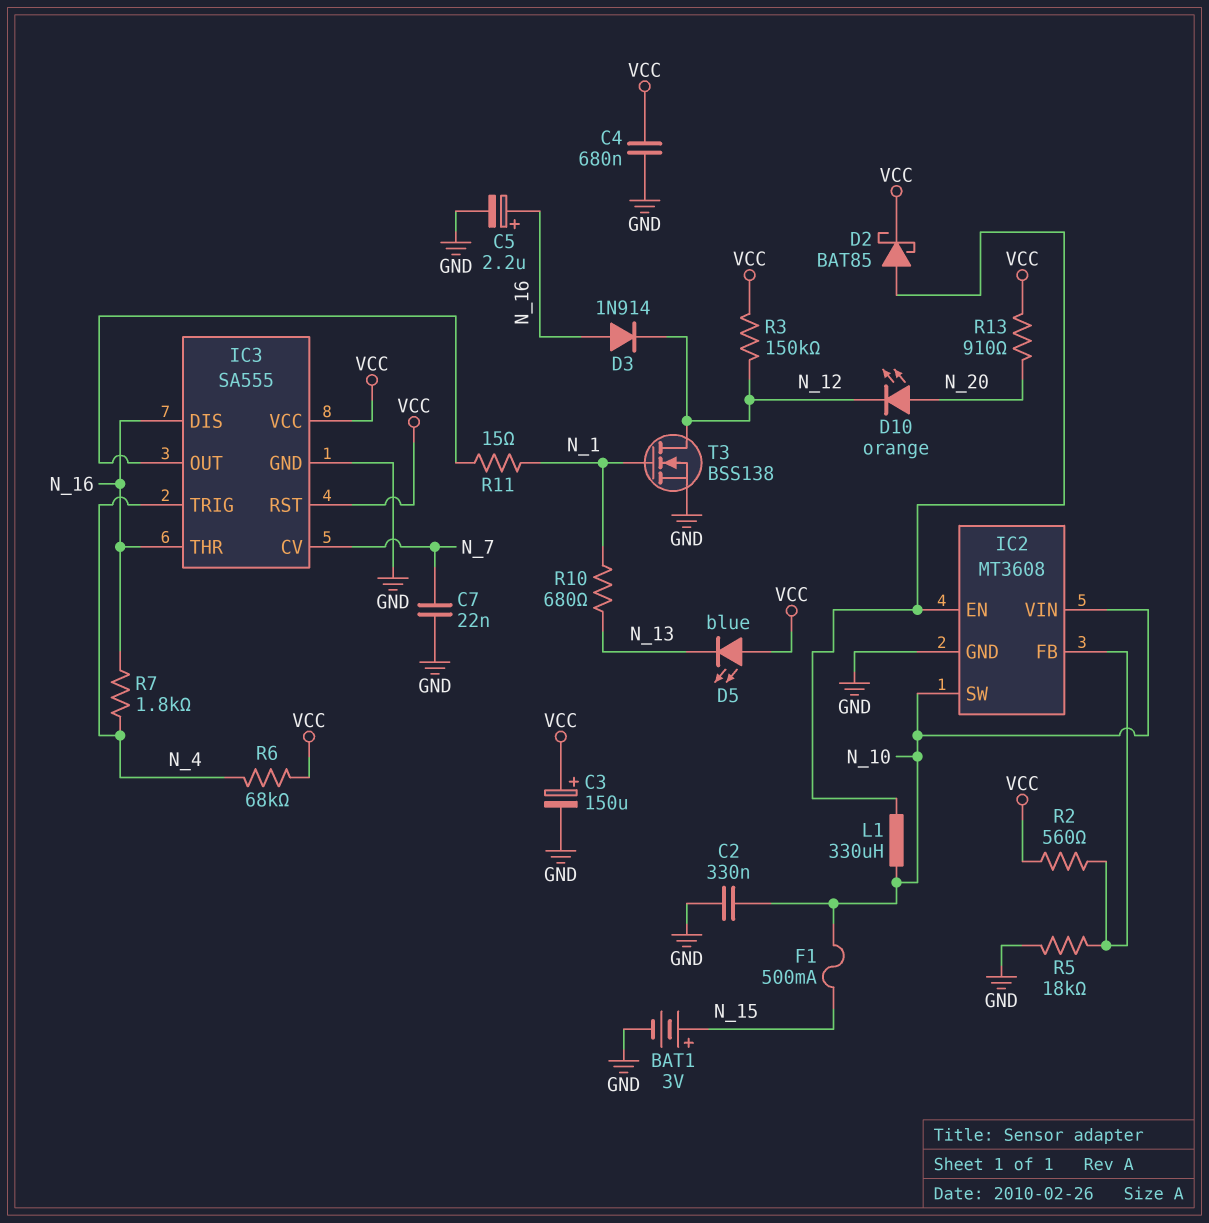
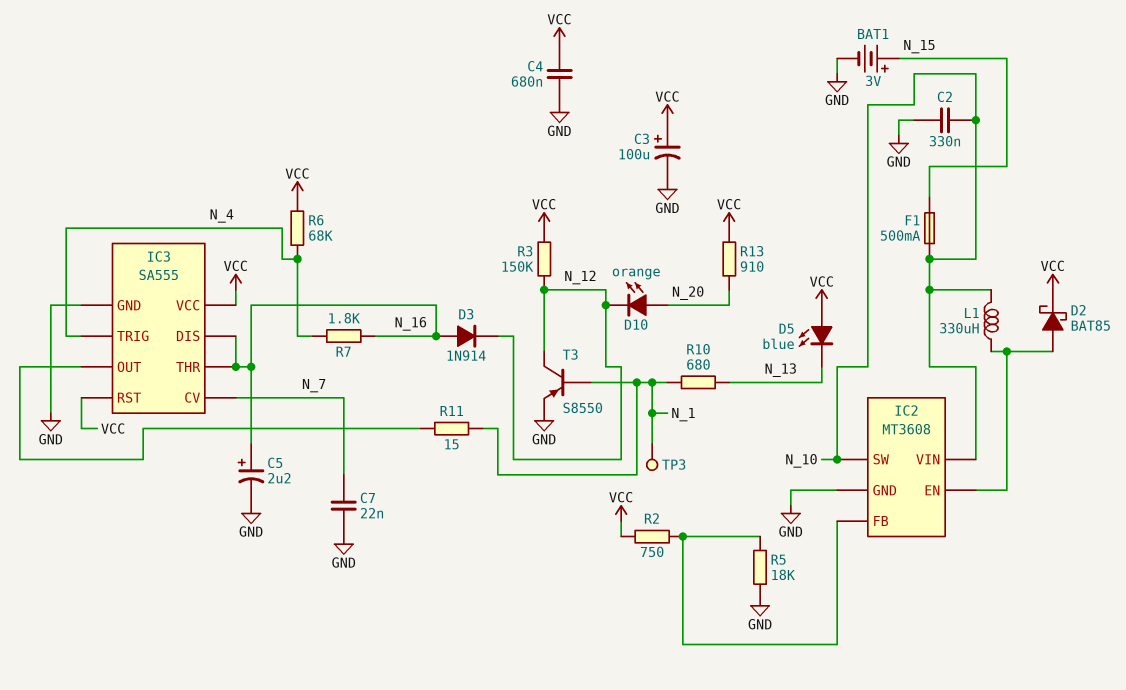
C3: 150uF (plus VCC, minus GND) -> 100uF (plus VCC, minus GND)
R2: 560 (IC2/FB, VCC) -> 750 (IC2/FB, VCC)
T3: NMOS BSS138 (G N_1, D N_12, S GND) -> PNP S8550 (B N_1, C N_12, E GND)
TP3: none -> test point (N_1)

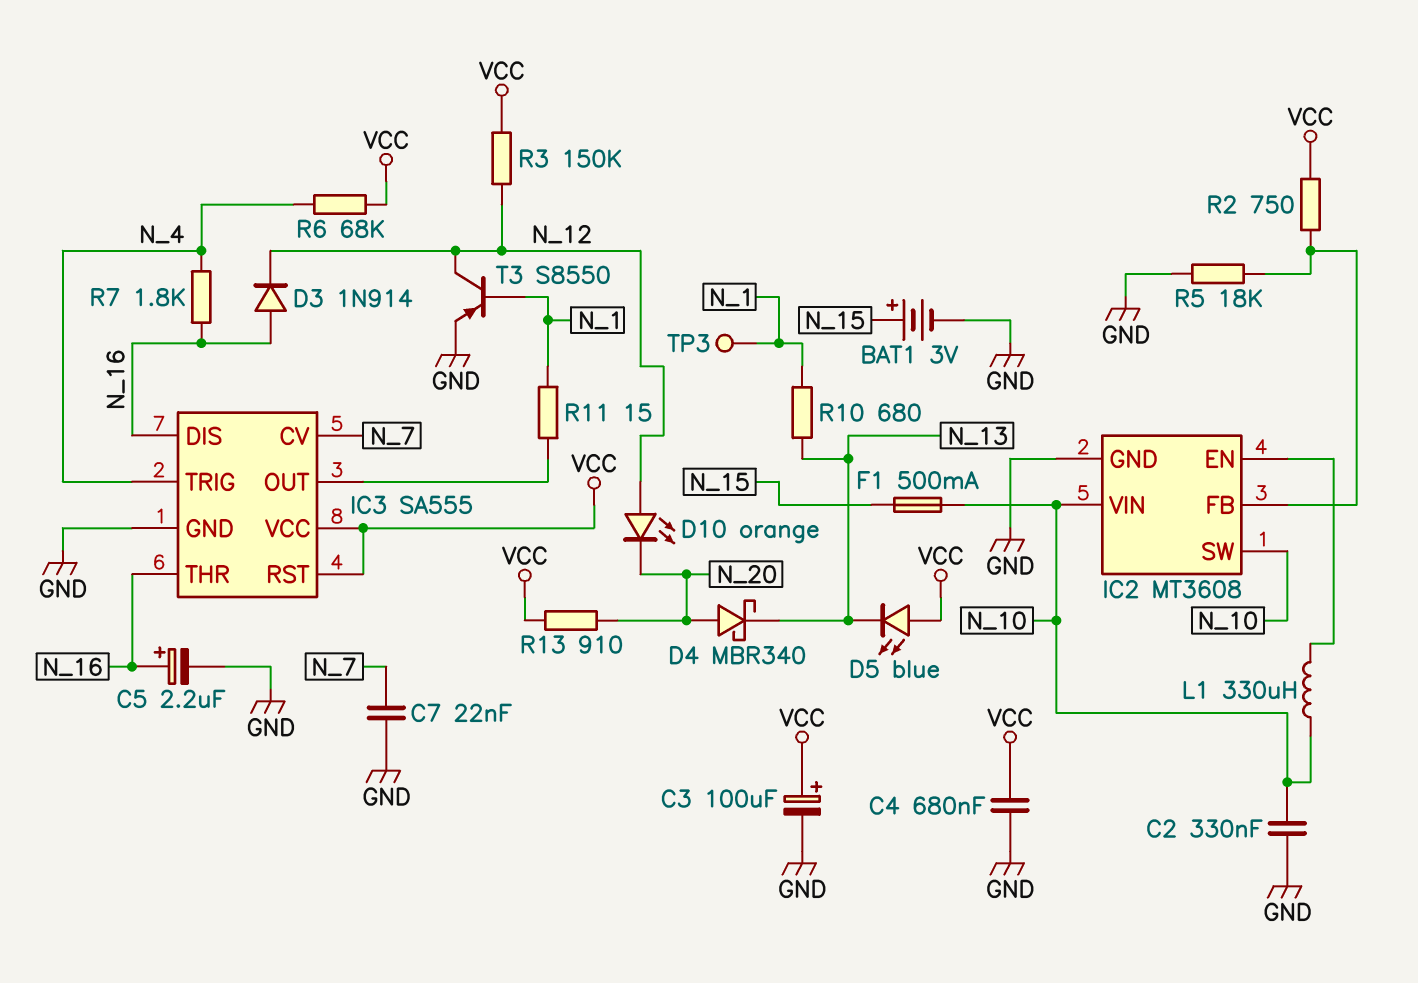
D2: schottky BAT85 (A IC2/EN, K VCC) -> none
D4: none -> schottky MBR340 (A N_20, K N_13)
D10: LED orange (A N_20, K N_12) -> LED orange (A N_12, K N_20)

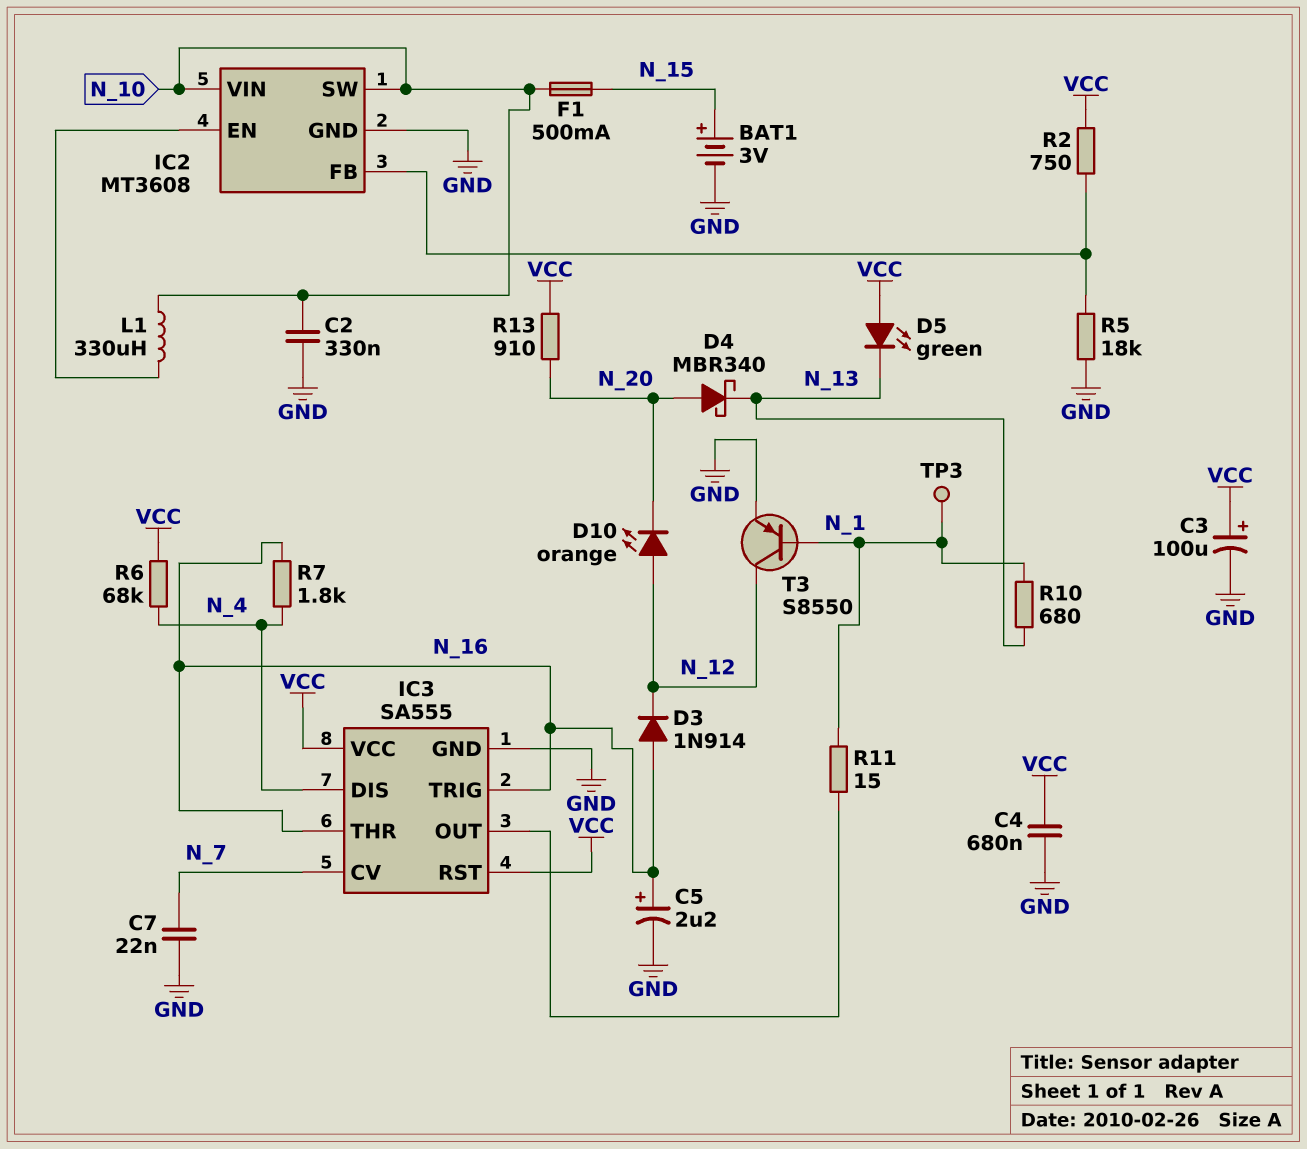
D5: LED blue (A VCC, K N_13) -> LED green (A VCC, K N_13)
IC3 pin DIS: N_16 -> N_4
IC3 pin TRIG: N_4 -> N_16
R3: 150k (N_12, VCC) -> none

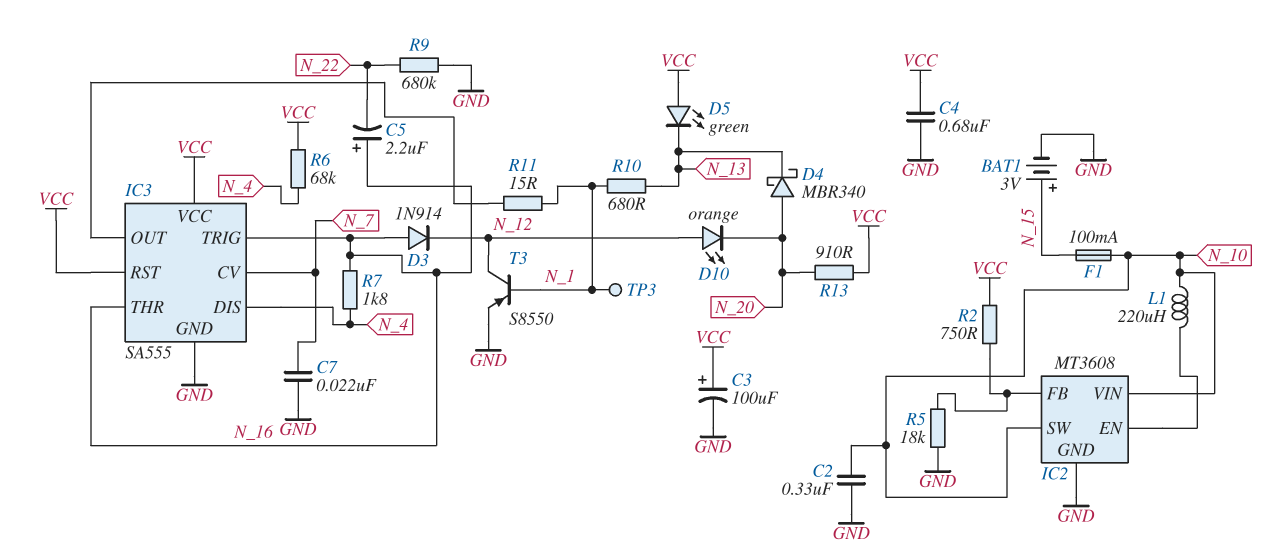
C5: 2.2uF (plus N_16, minus GND) -> 2.2uF (plus N_16, minus N_22)
F1: 500mA (N_10, N_15) -> 100mA (N_10, N_15)
L1: 330uH (IC2/EN, N_10) -> 220uH (IC2/EN, N_10)
R9: none -> 680k (GND, N_22)

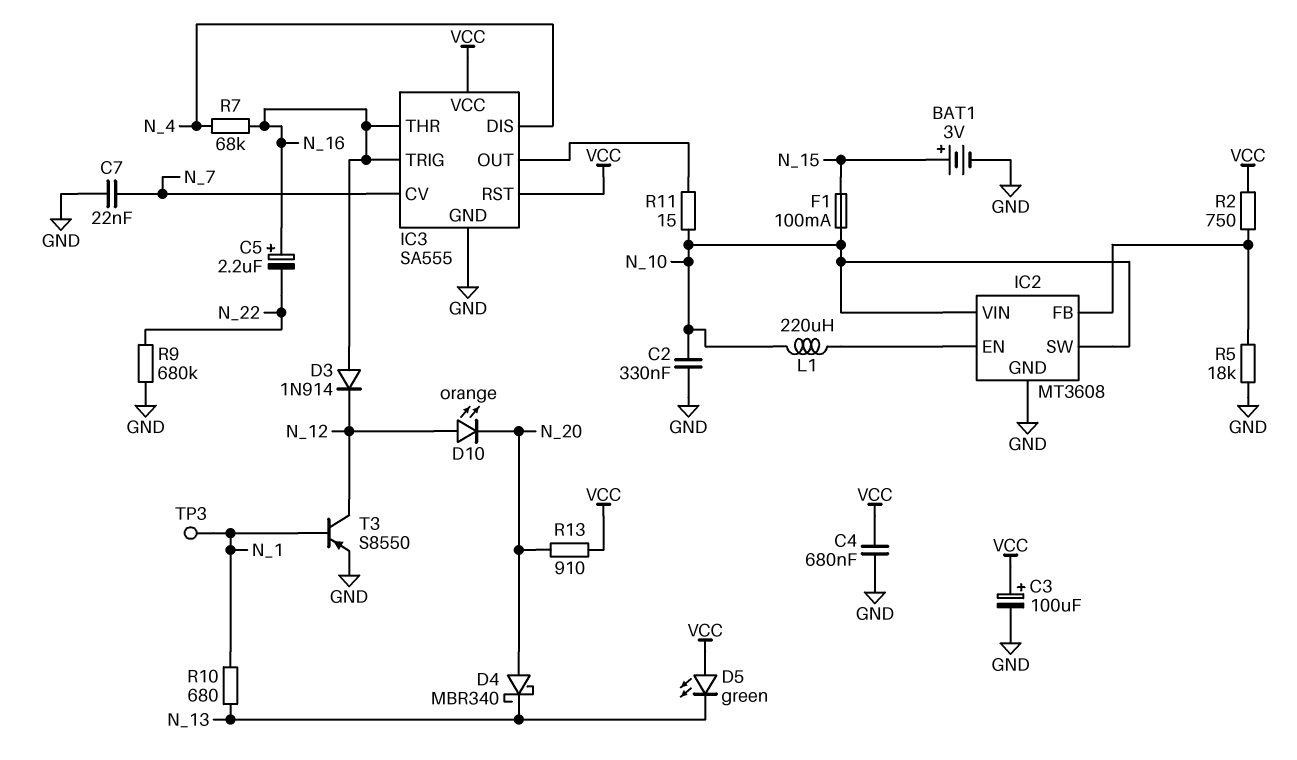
R6: 68k (N_4, VCC) -> none
R7: 1.8k (N_4, N_16) -> 68k (N_4, N_16)
R11: 15 (IC3/OUT, N_1) -> 15 (IC3/OUT, N_10)

